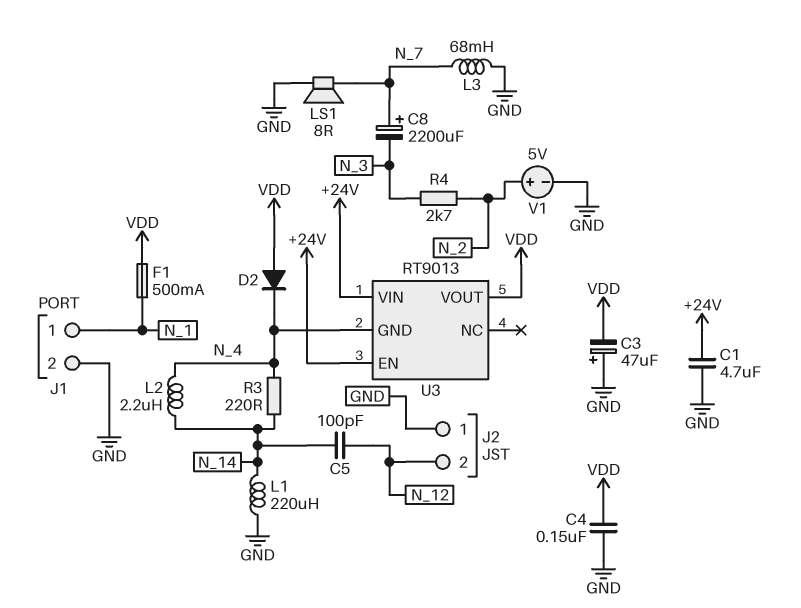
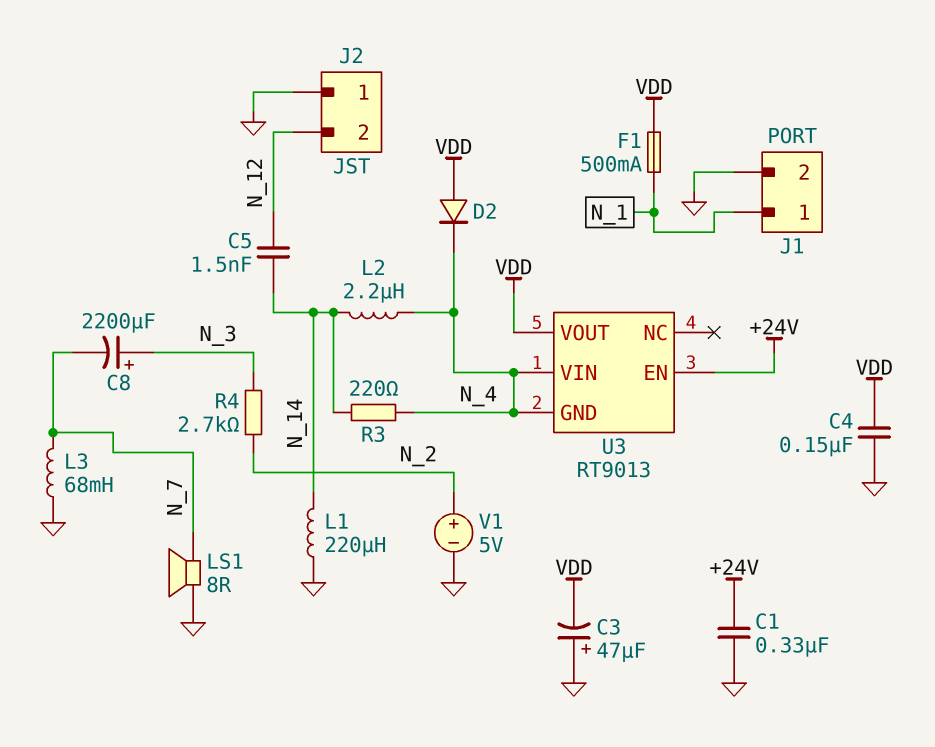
C1: 4.7uF (+24V, GND) -> 330nF (+24V, GND)
C5: 100pF (N_12, N_14) -> 1.5nF (N_12, N_14)
C8: 2200uF (plus N_7, minus N_3) -> 2200uF (plus N_3, minus N_7)
U3 pin VIN: +24V -> N_4

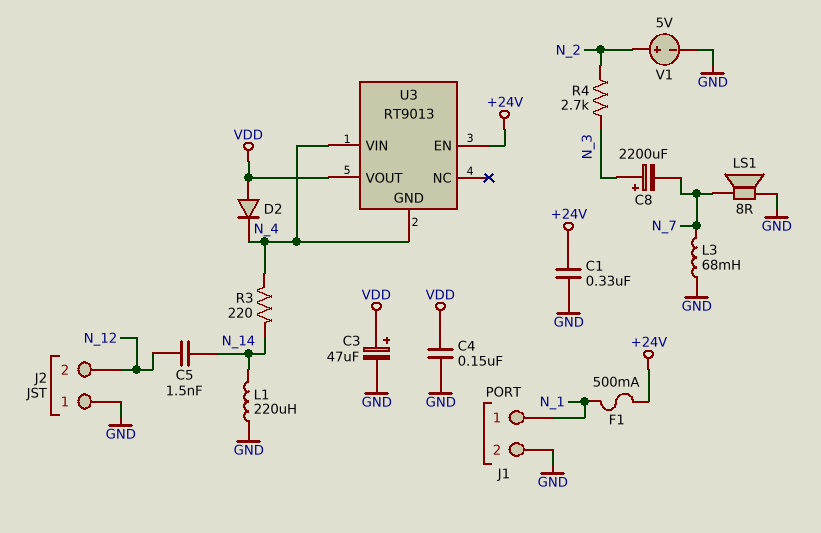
C3: 47uF (plus GND, minus VDD) -> 47uF (plus VDD, minus GND)
F1: 500mA (N_1, VDD) -> 500mA (+24V, N_1)
L2: 2.2uH (N_4, N_14) -> none

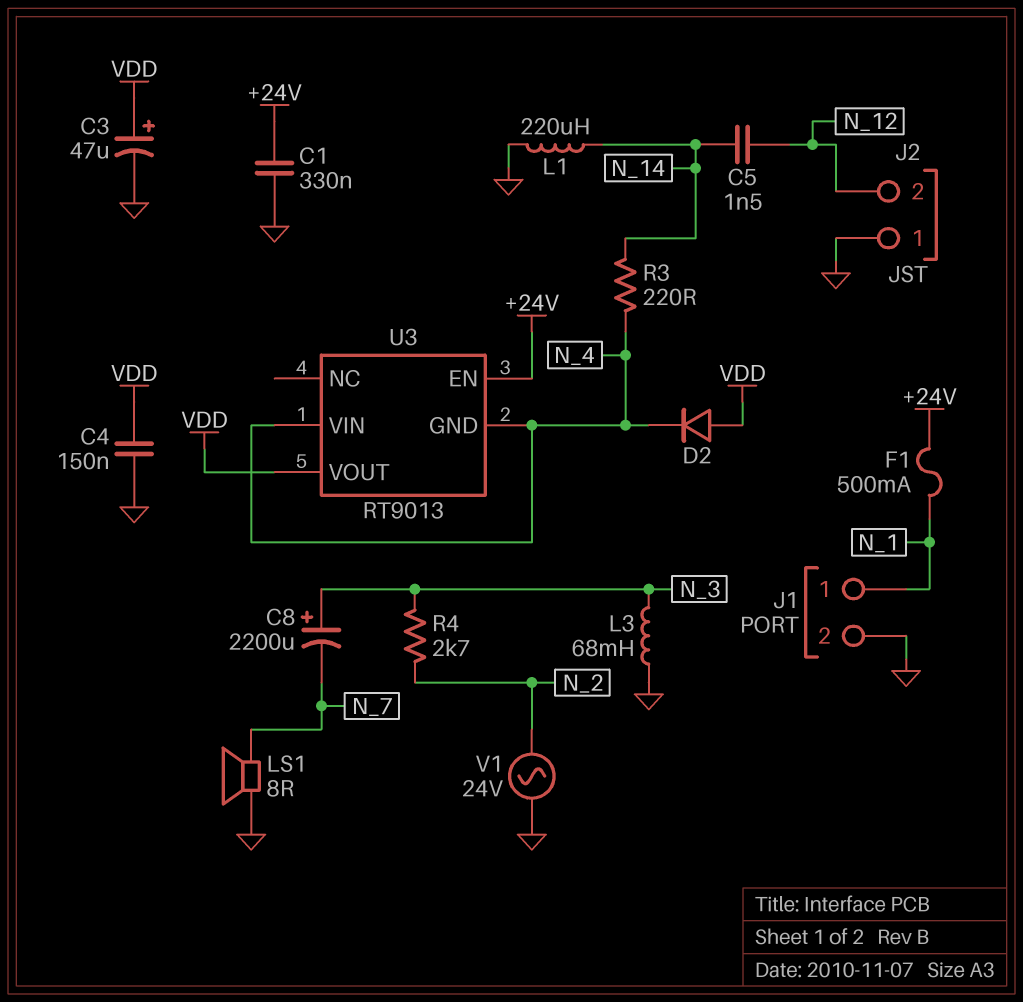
L3: 68mH (GND, N_7) -> 68mH (GND, N_3)
V1: 5V (plus N_2, minus GND) -> AC 24V (GND, N_2)

